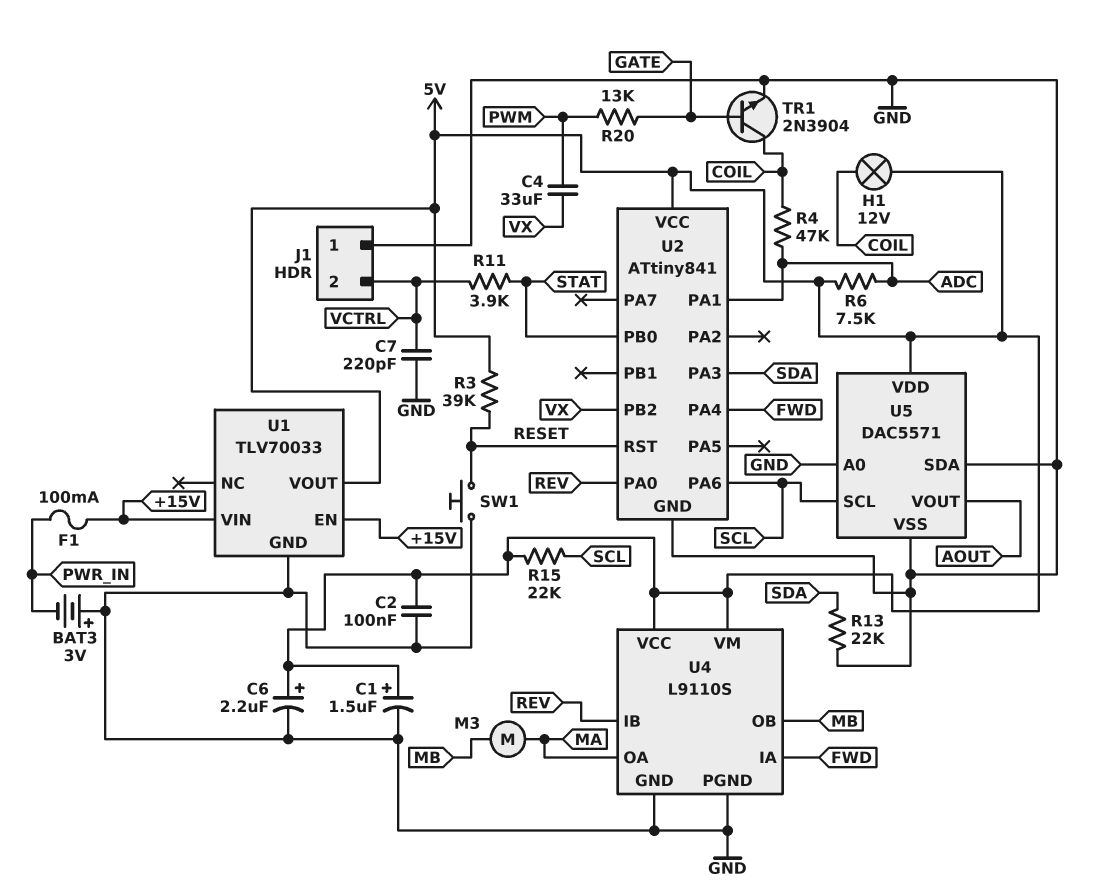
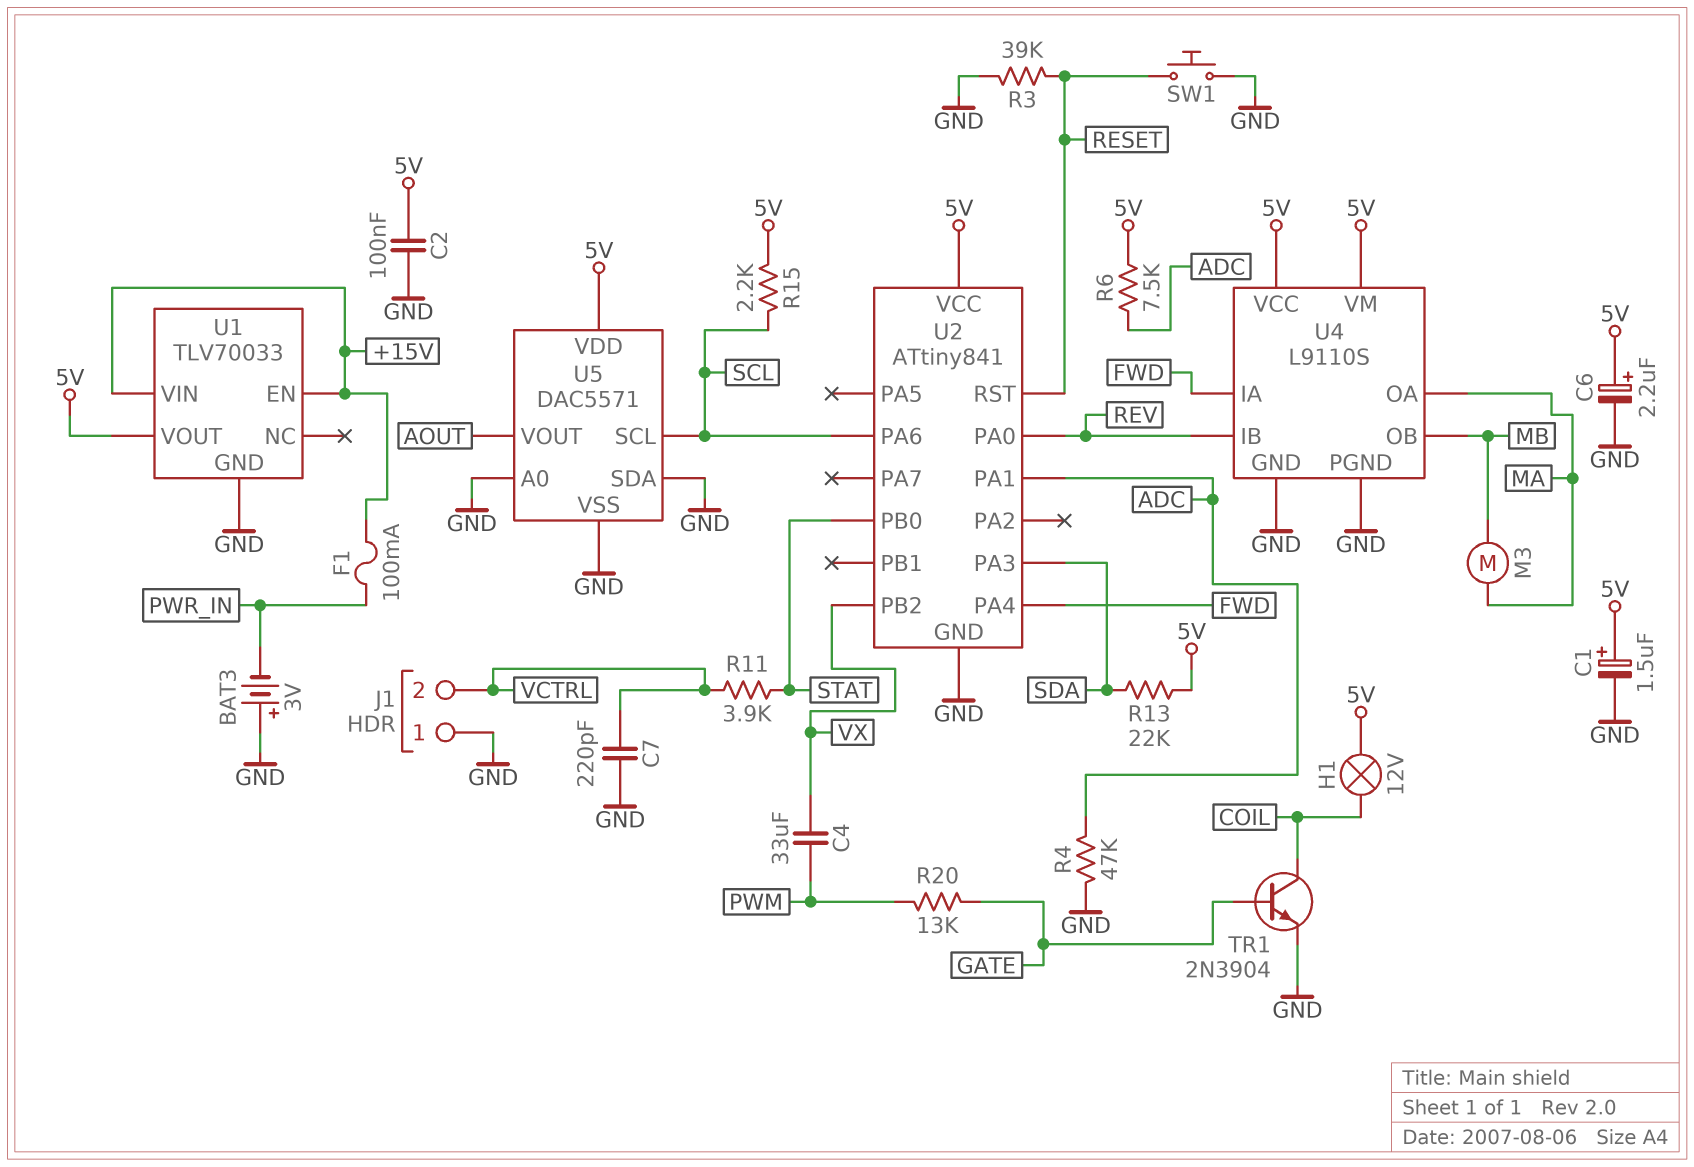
R3: 39k (5V, RESET) -> 39k (GND, RESET)
R4: 47k (ADC, COIL) -> 47k (ADC, GND)
R13: 22k (GND, SDA) -> 22k (5V, SDA)
R15: 22k (5V, SCL) -> 2.2k (5V, SCL)

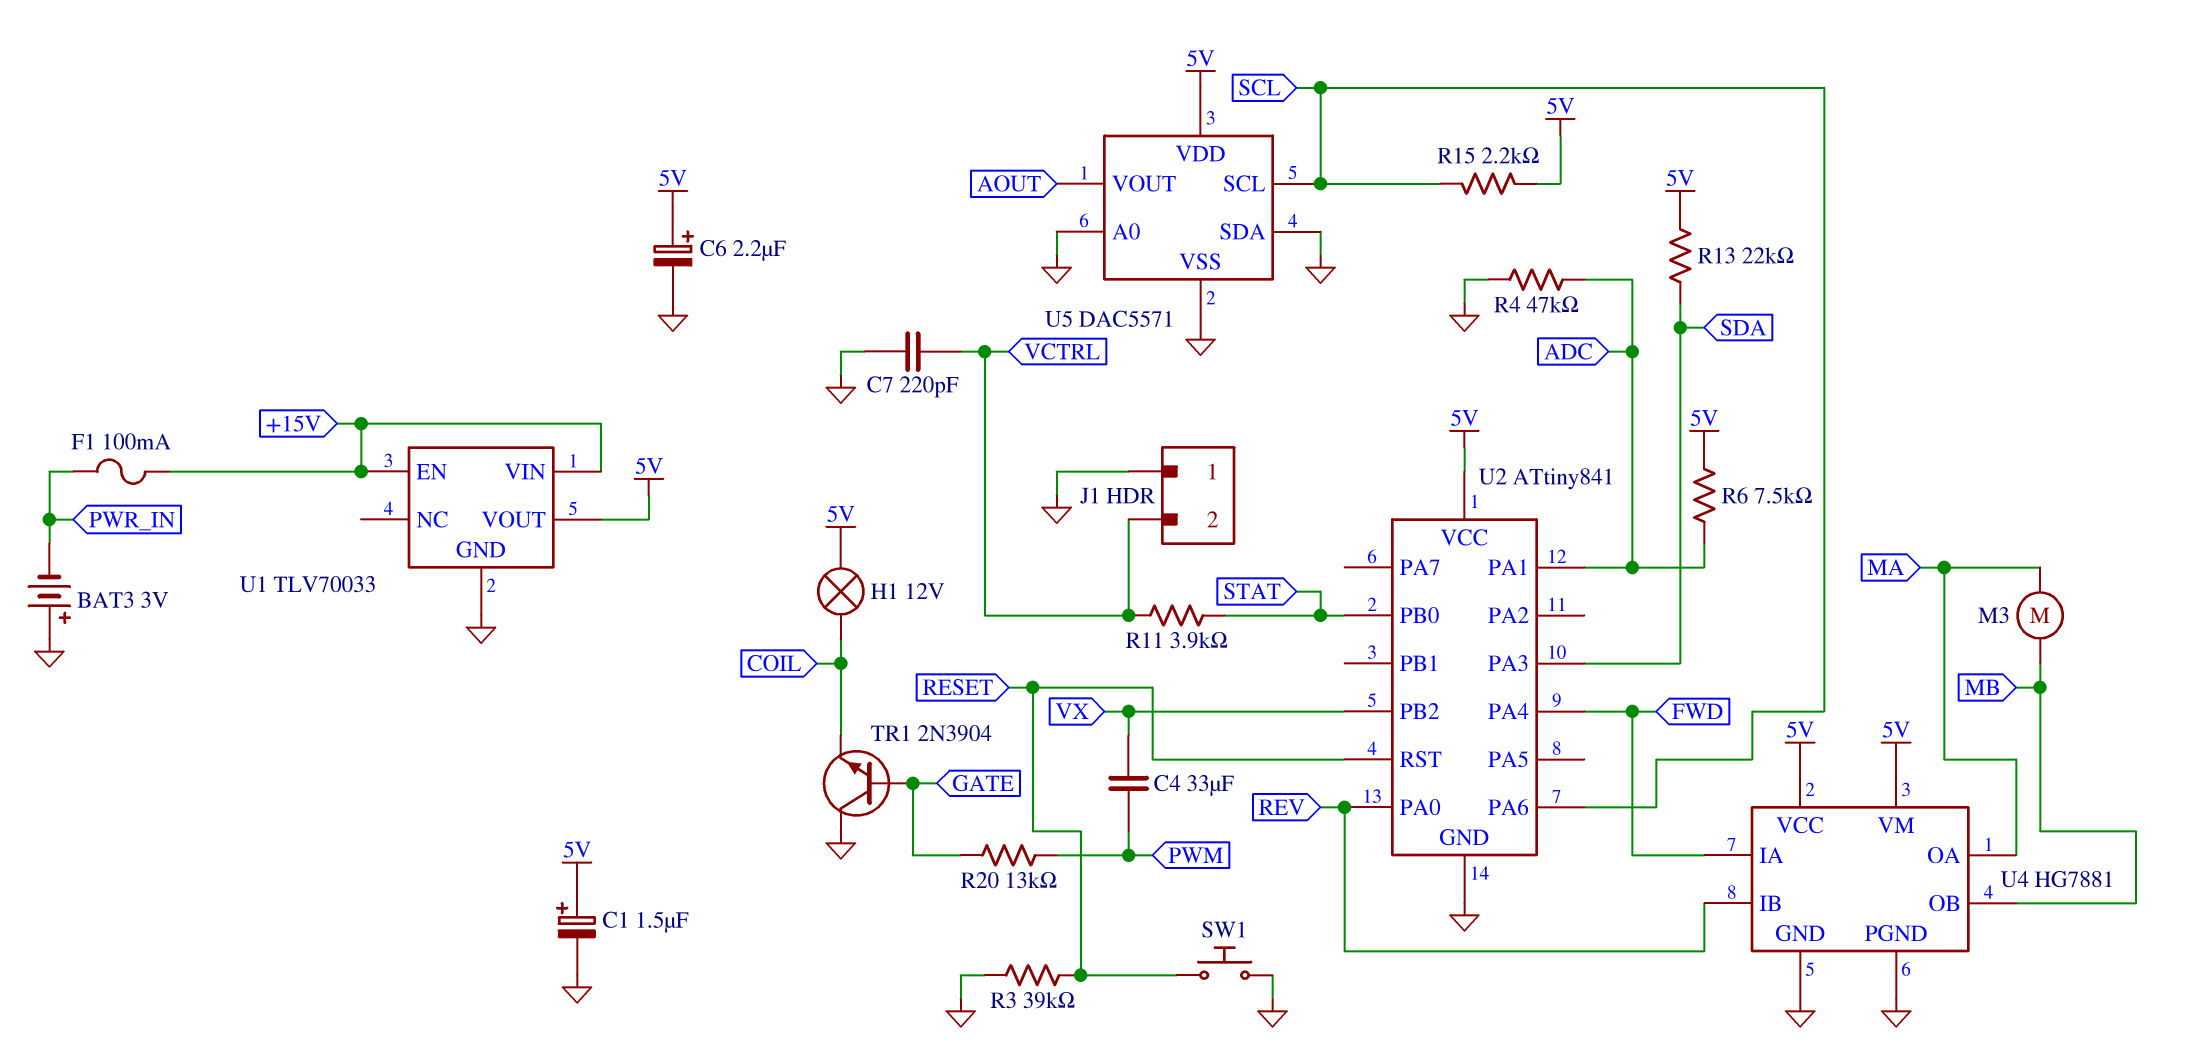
C2: 100nF (5V, GND) -> none
TR1: NPN 2N3904 (B GATE, C COIL, E GND) -> NPN 2N3904 (B GATE, C GND, E COIL)
U4: L9110S -> HG7881

